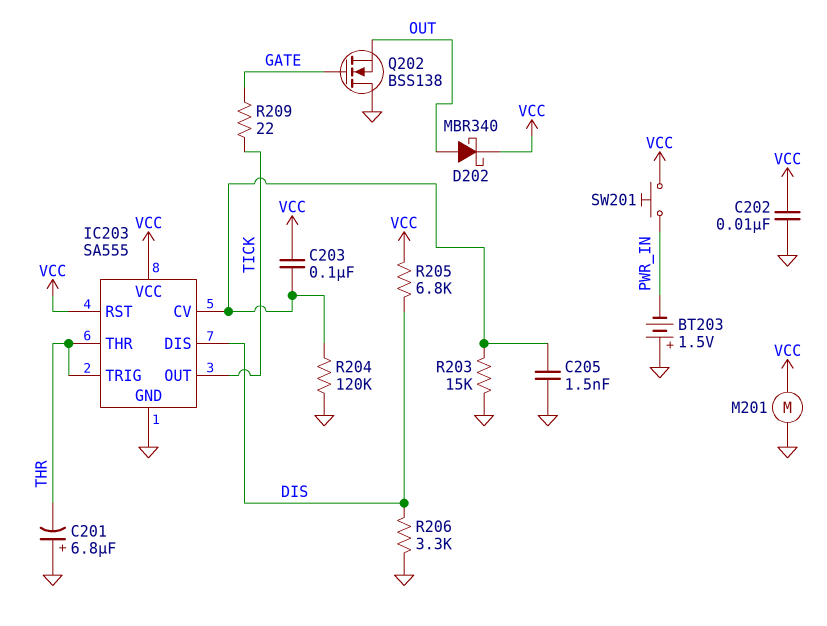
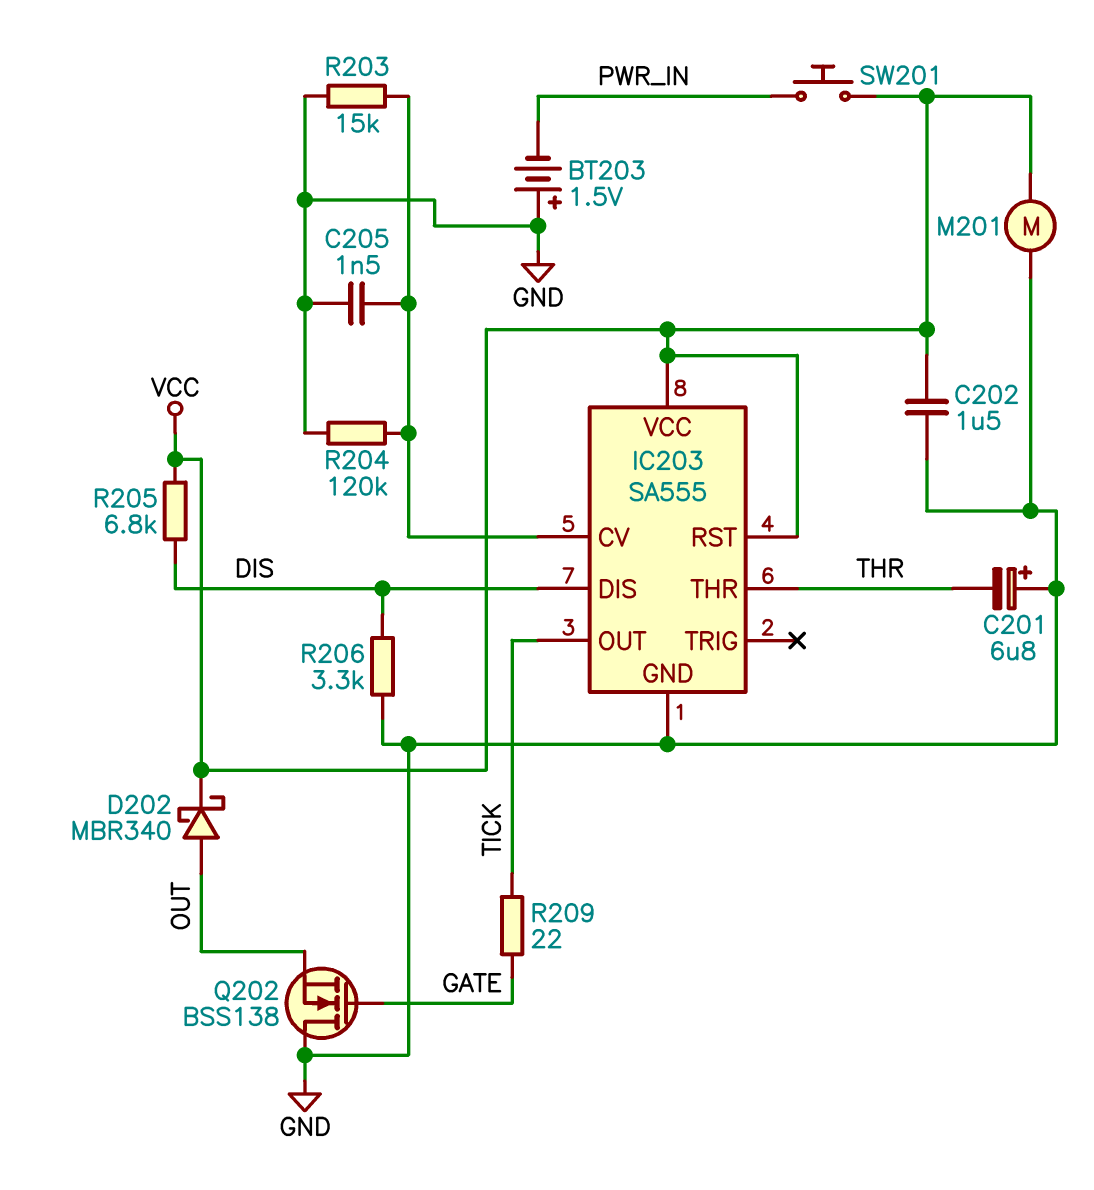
C202: 10nF (GND, VCC) -> 1.5uF (GND, VCC)
C203: 100nF (IC203/CV, VCC) -> none
IC203 pin TRIG: THR -> none

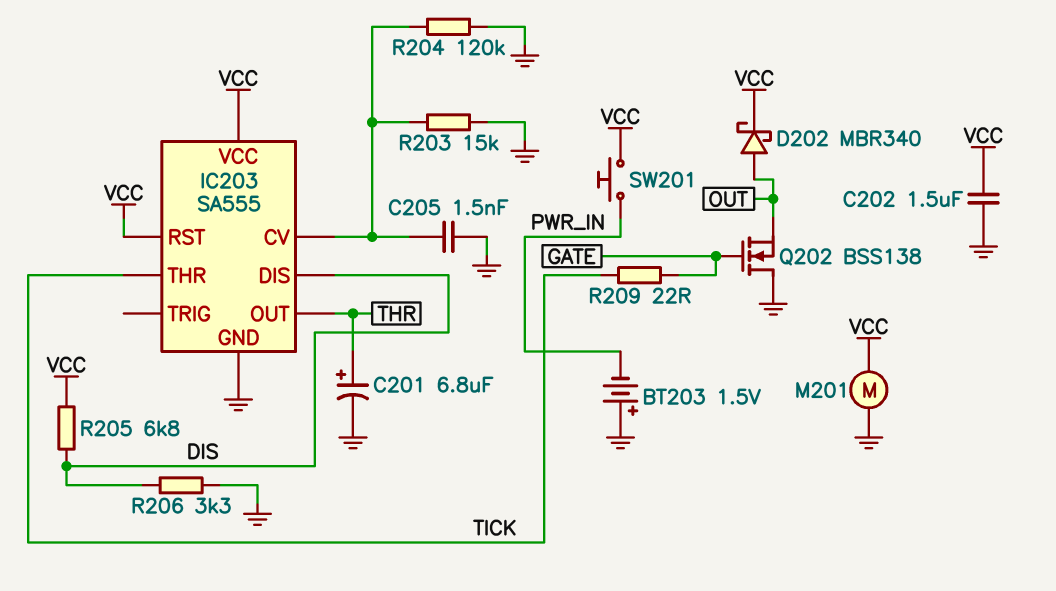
C201: 6.8uF (plus GND, minus THR) -> 6.8uF (plus THR, minus GND)
IC203 pin OUT: TICK -> THR
IC203 pin THR: THR -> TICK

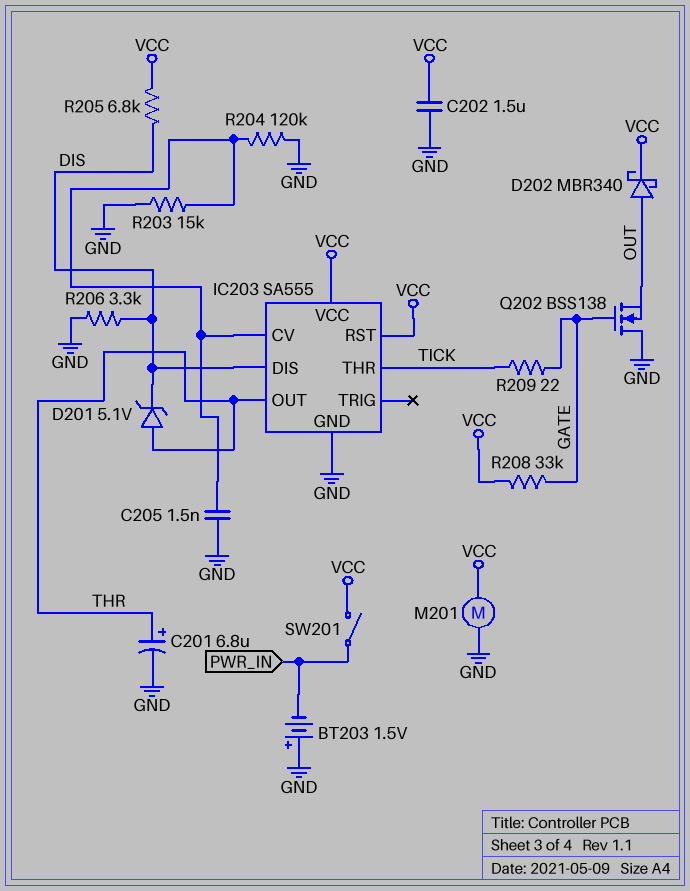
D201: none -> zener 5.1V (A THR, K DIS)
R208: none -> 33k (GATE, VCC)
SW201: button (PWR_IN, VCC) -> switch (PWR_IN, VCC)

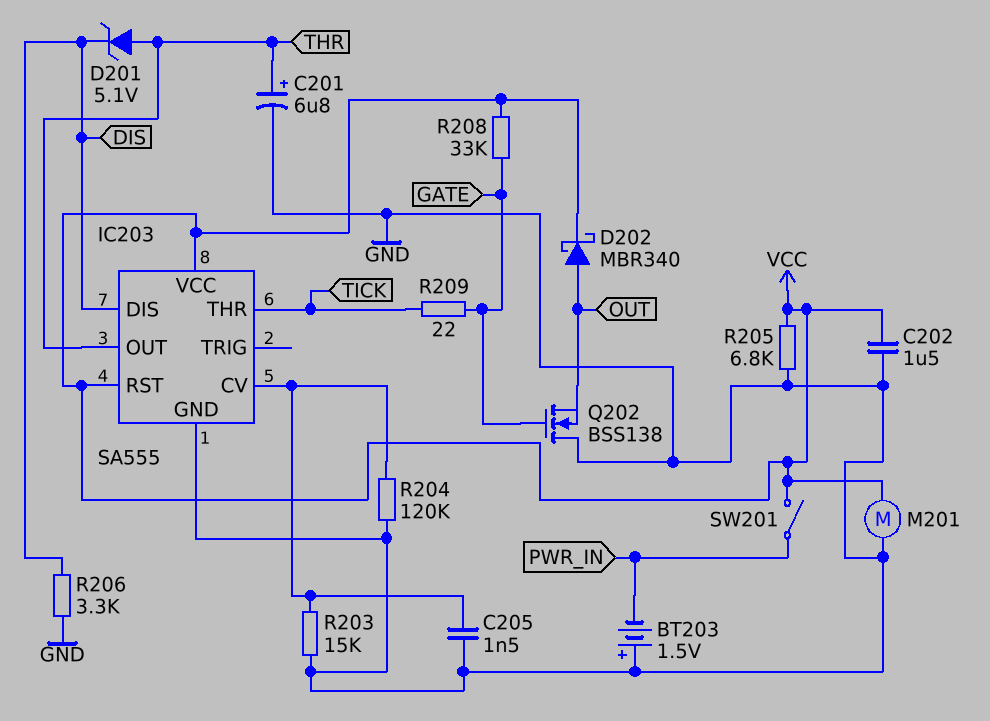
R205: 6.8k (DIS, VCC) -> 6.8k (GND, VCC)

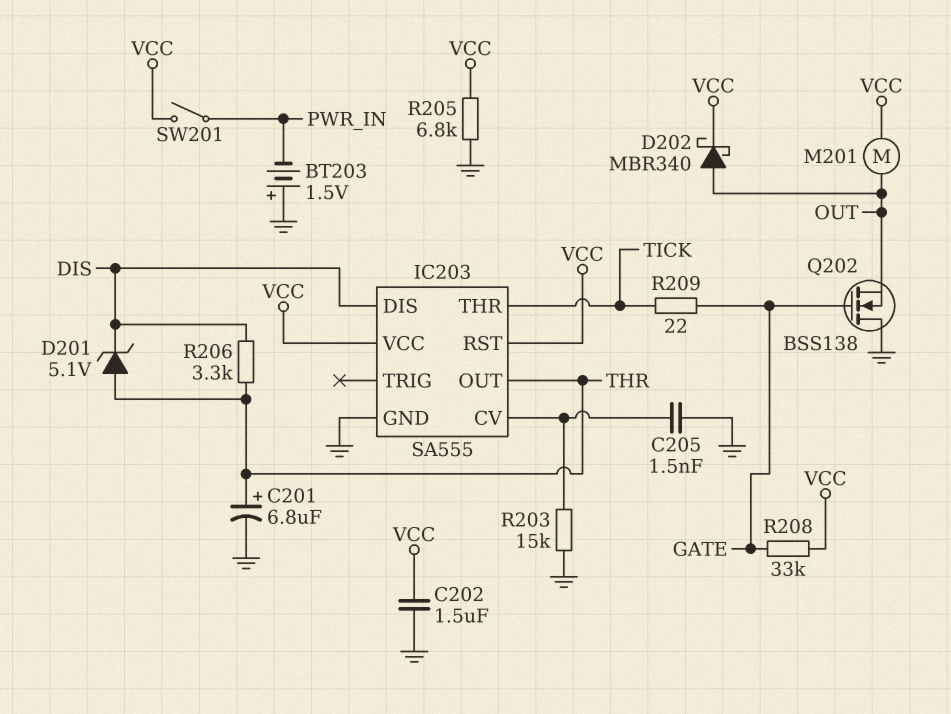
M201: motor (GND, VCC) -> motor (OUT, VCC)
R204: 120k (GND, IC203/CV) -> none
R206: 3.3k (DIS, GND) -> 3.3k (DIS, THR)

